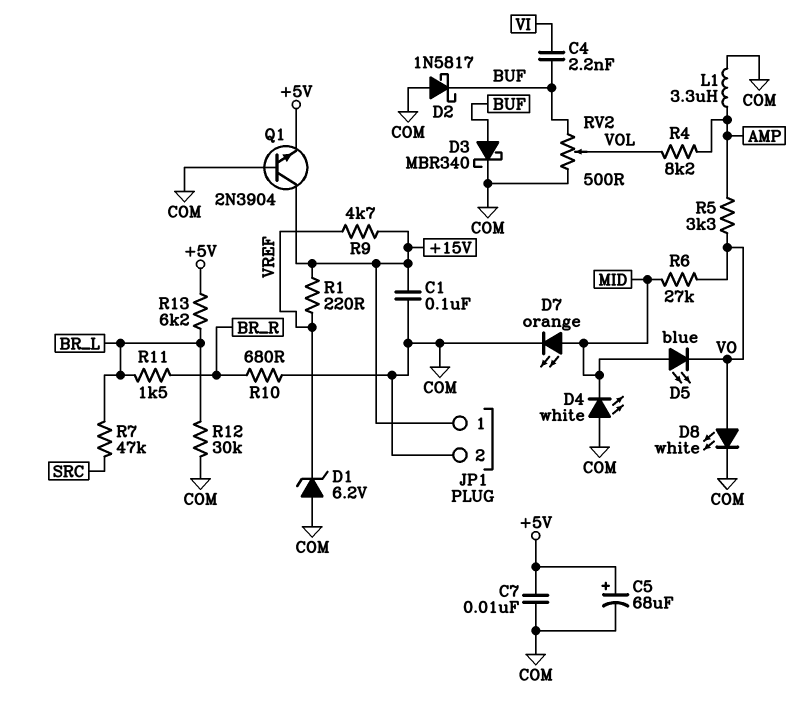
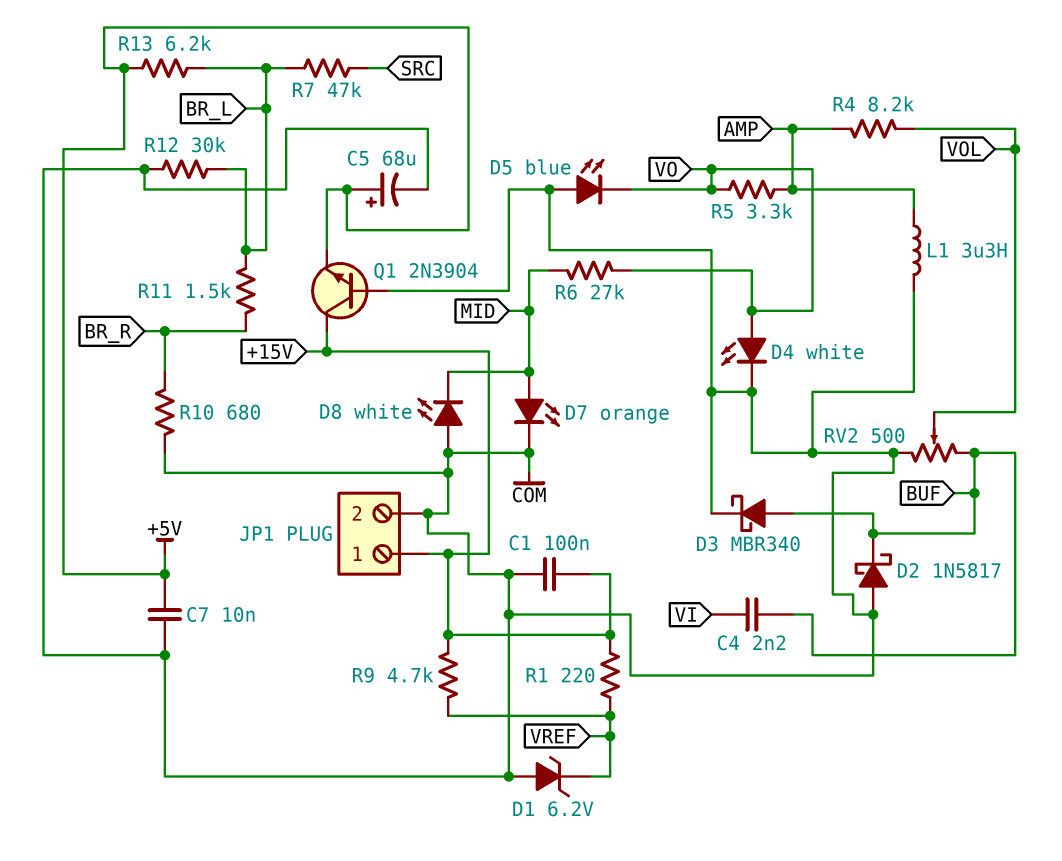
D4: LED white (A COM, K MID) -> LED white (A VO, K COM)
D5: LED blue (A MID, K VO) -> LED blue (A COM, K VO)
D8: LED white (A VO, K COM) -> LED white (A COM, K MID)

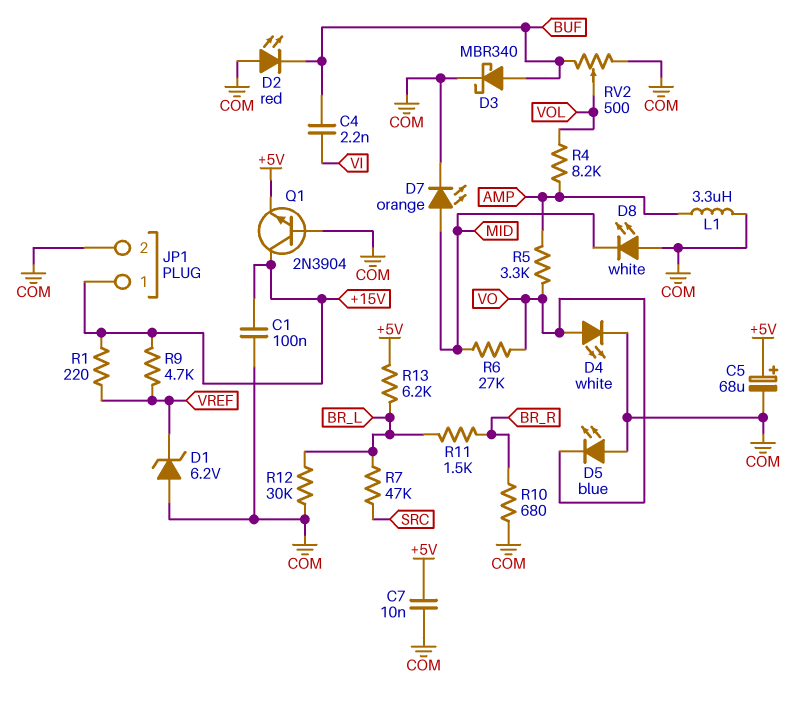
D2: schottky 1N5817 (A COM, K BUF) -> LED red (A COM, K BUF)

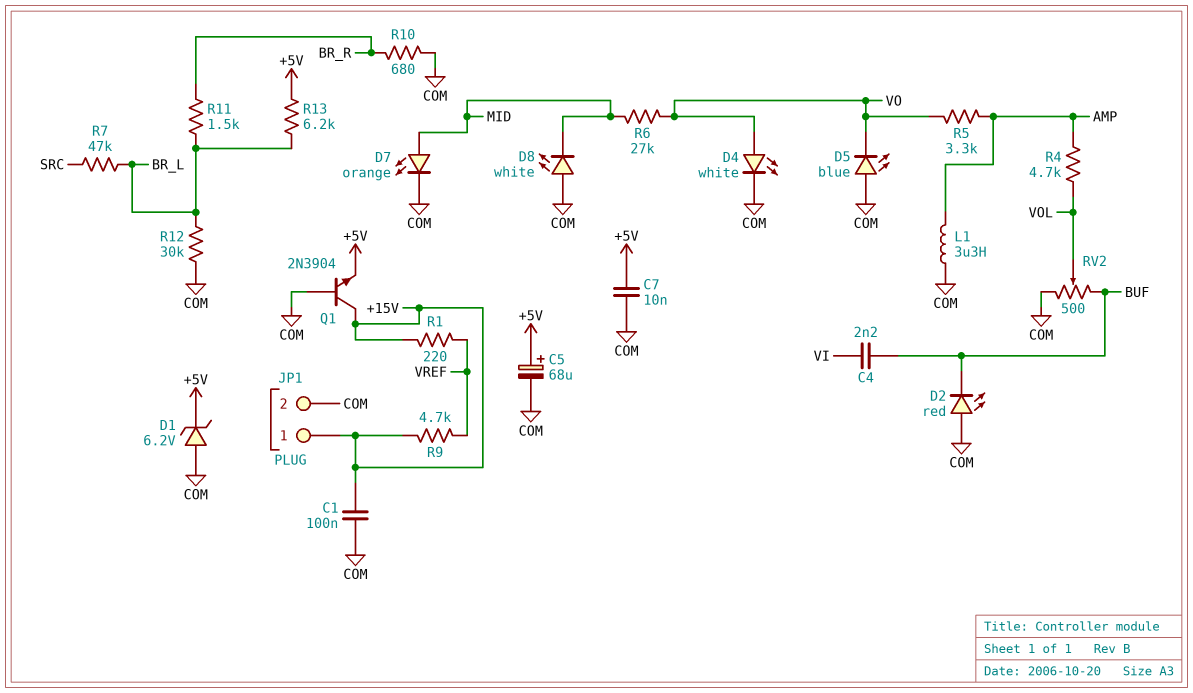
D1: zener 6.2V (A COM, K VREF) -> zener 6.2V (A COM, K +5V)
D3: schottky MBR340 (A BUF, K COM) -> none
R4: 8.2k (AMP, VOL) -> 4.7k (AMP, VOL)

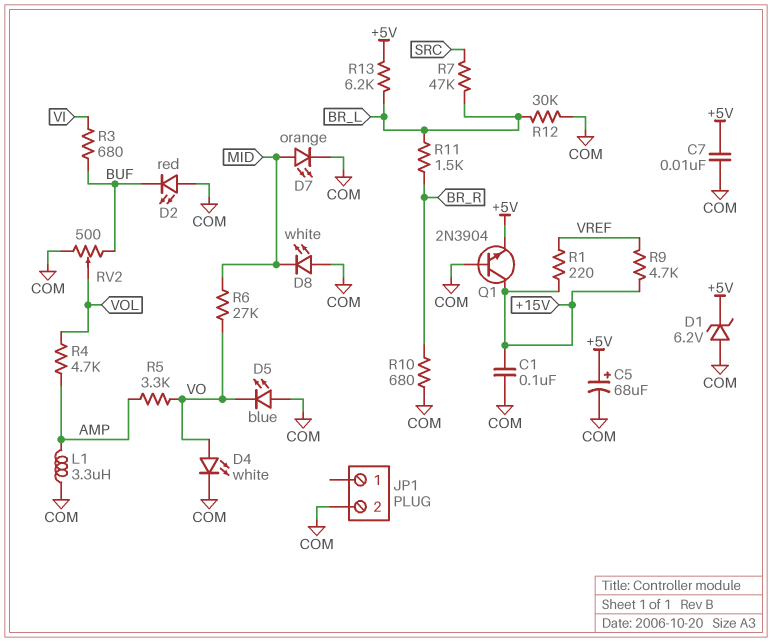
C4: 2.2nF (BUF, VI) -> none
JP1 pin 1: +15V -> none
R3: none -> 680 (BUF, VI)

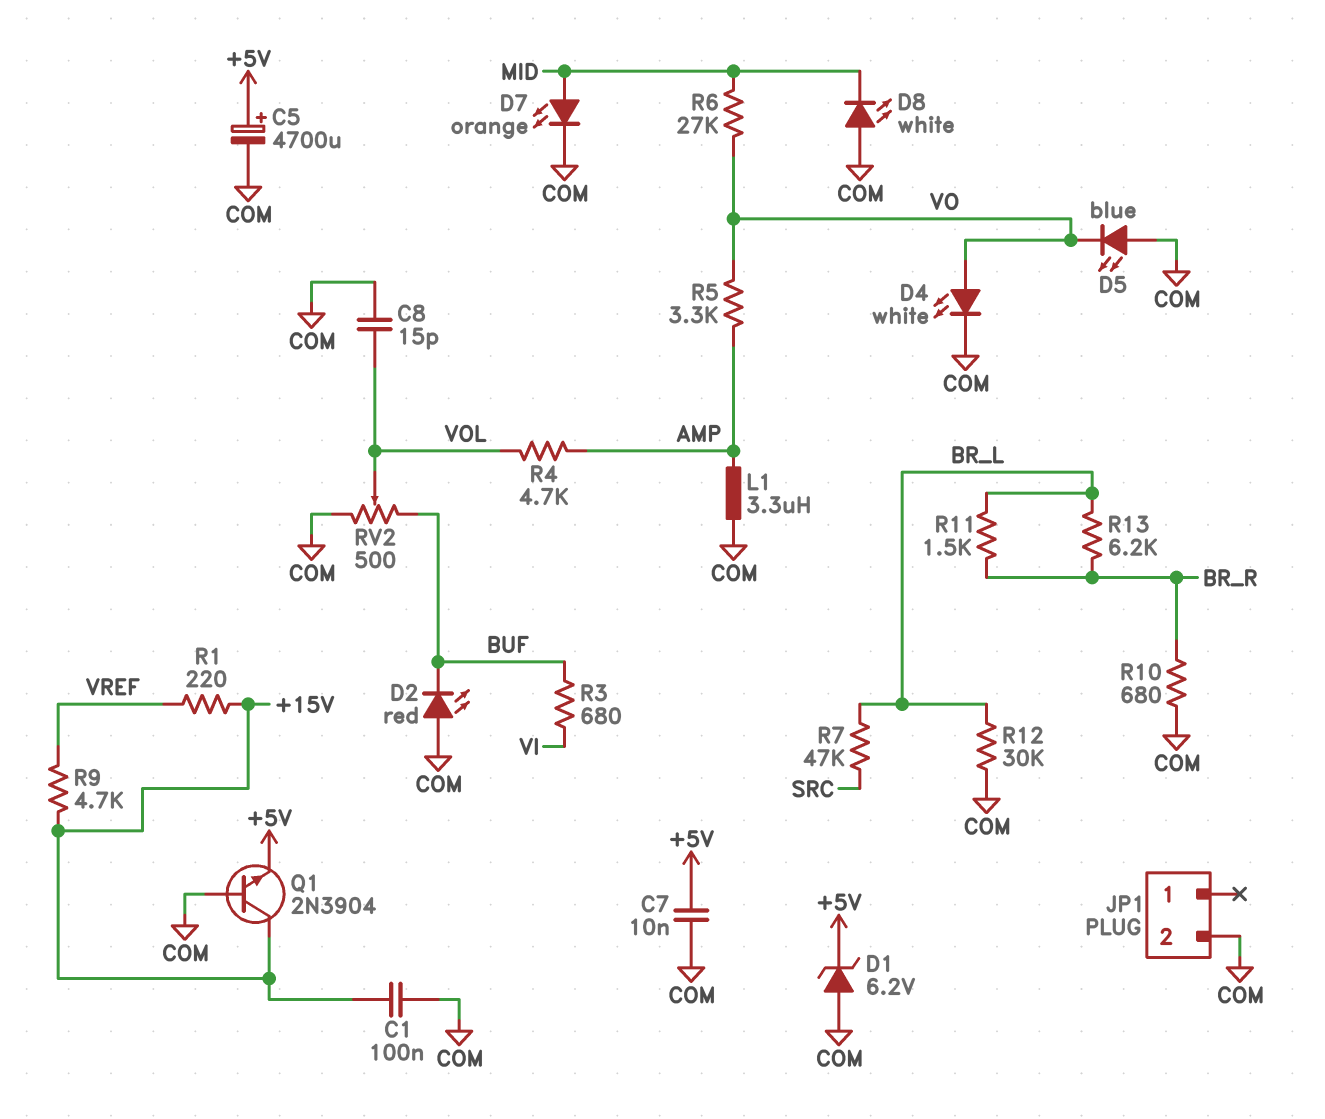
C5: 68uF (plus +5V, minus COM) -> 4700uF (plus +5V, minus COM)
C8: none -> 15pF (COM, VOL)
R13: 6.2k (+5V, BR_L) -> 6.2k (BR_L, BR_R)

